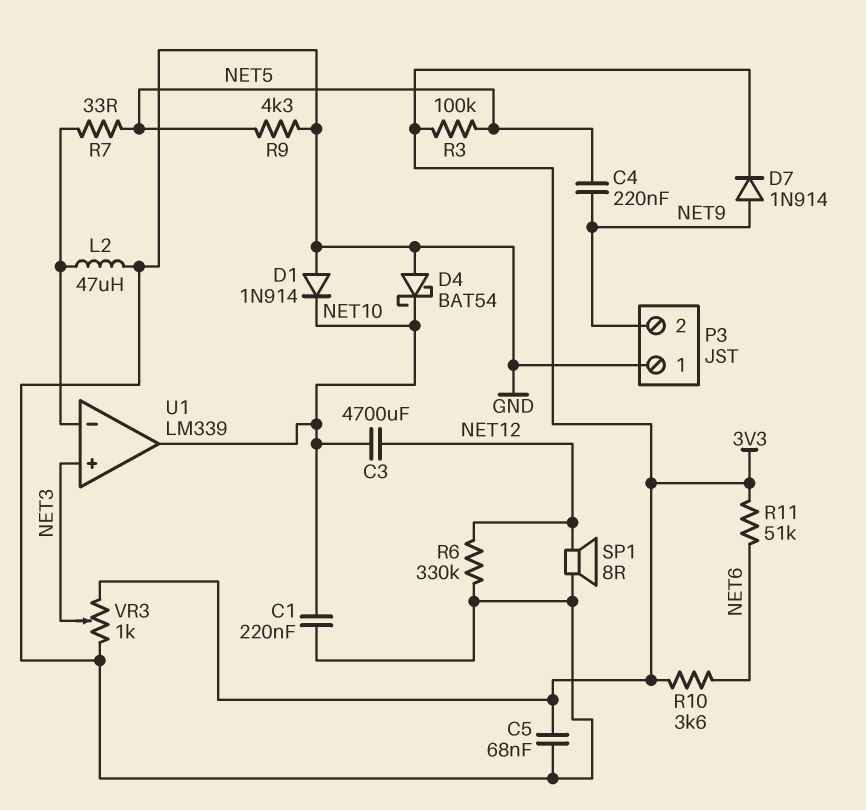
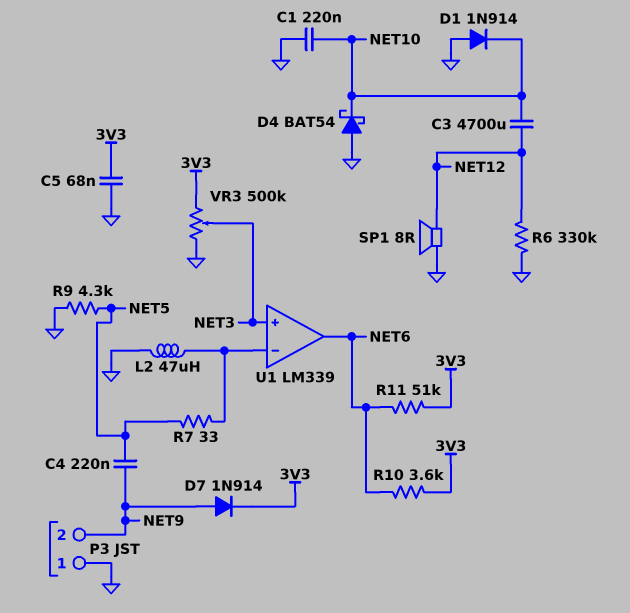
R3: 100k (3V3, NET5) -> none
U1 pin out: NET10 -> NET6
VR3: 1k (3V3, GND, wiper NET3) -> 500k (3V3, GND, wiper NET3)

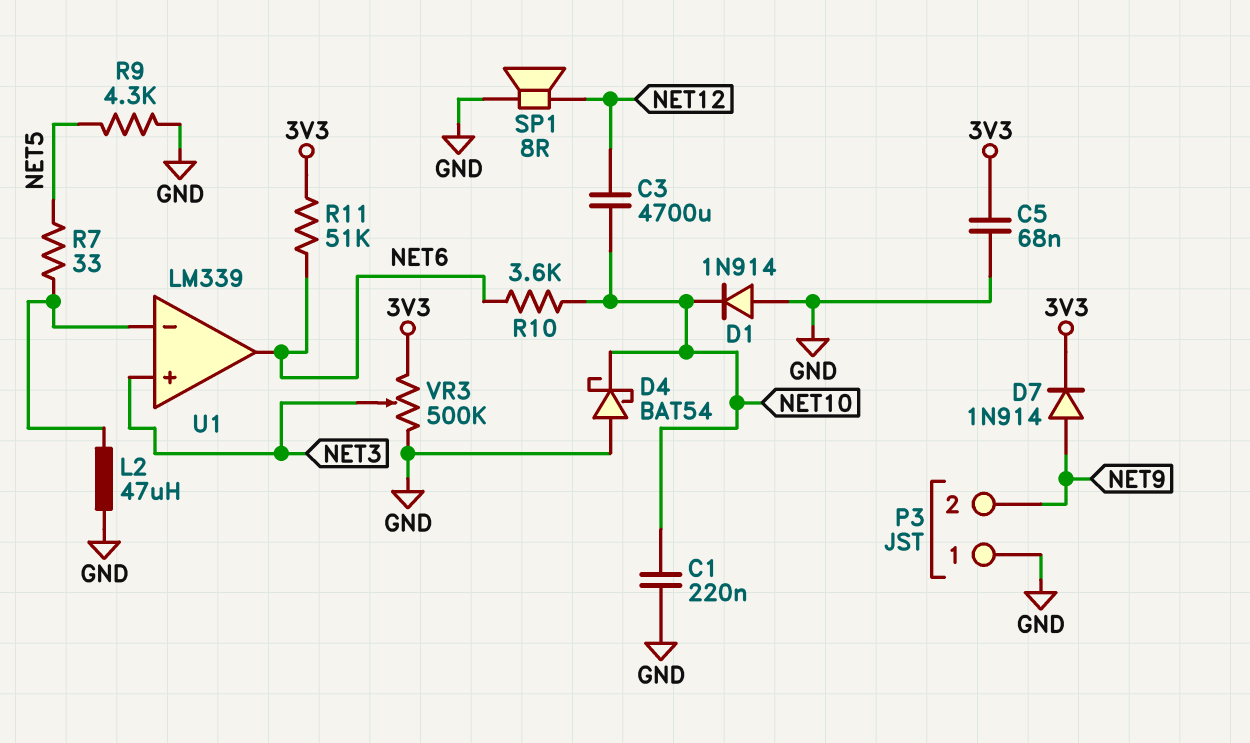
C4: 220nF (NET5, NET9) -> none
R6: 330k (GND, NET12) -> none
R10: 3.6k (3V3, NET6) -> 3.6k (NET6, NET10)

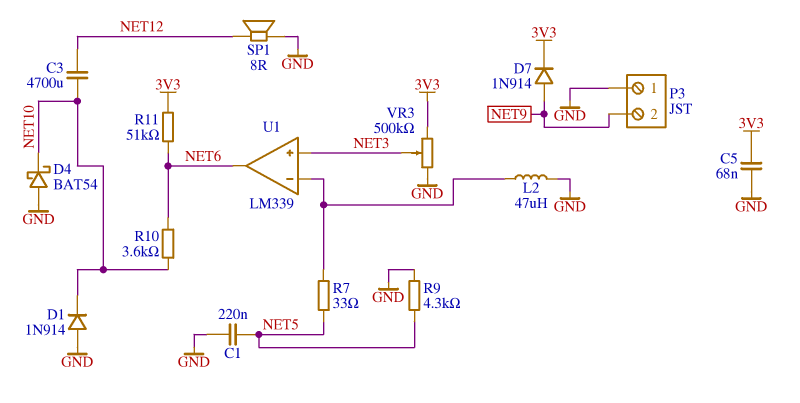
C1: 220nF (GND, NET10) -> 220nF (GND, NET5)

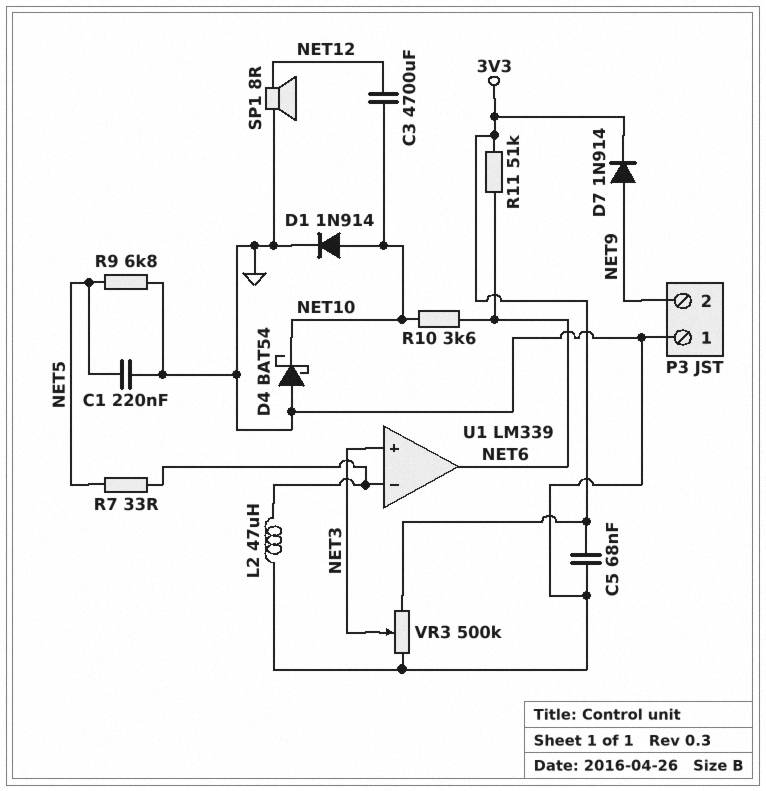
D1: diode 1N914 (A GND, K NET10) -> diode 1N914 (A NET10, K GND)
R9: 4.3k (GND, NET5) -> 6.8k (GND, NET5)

